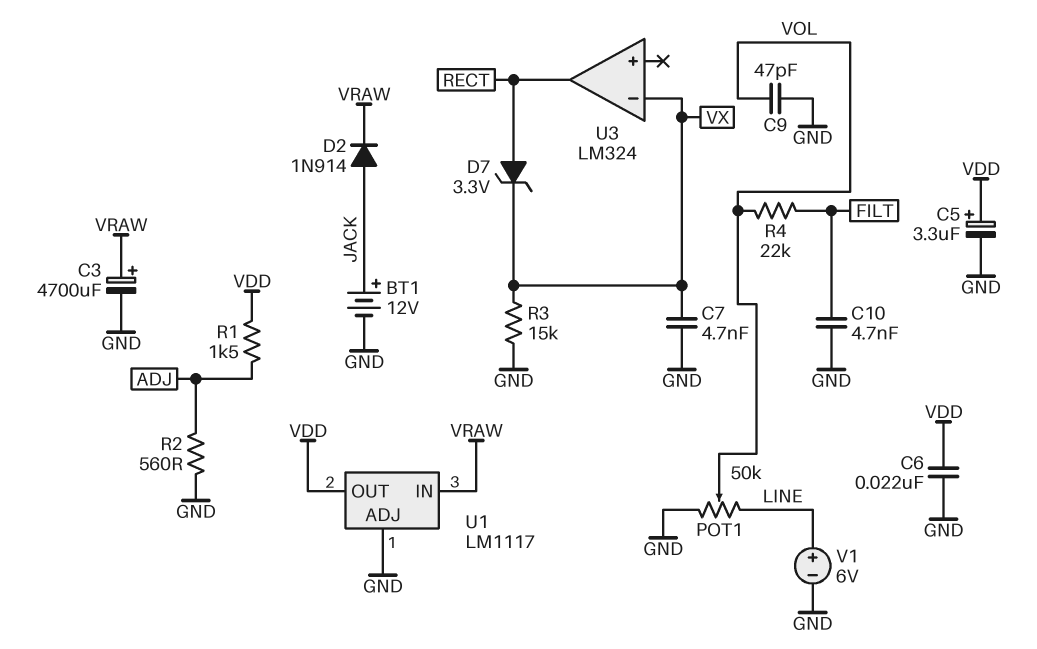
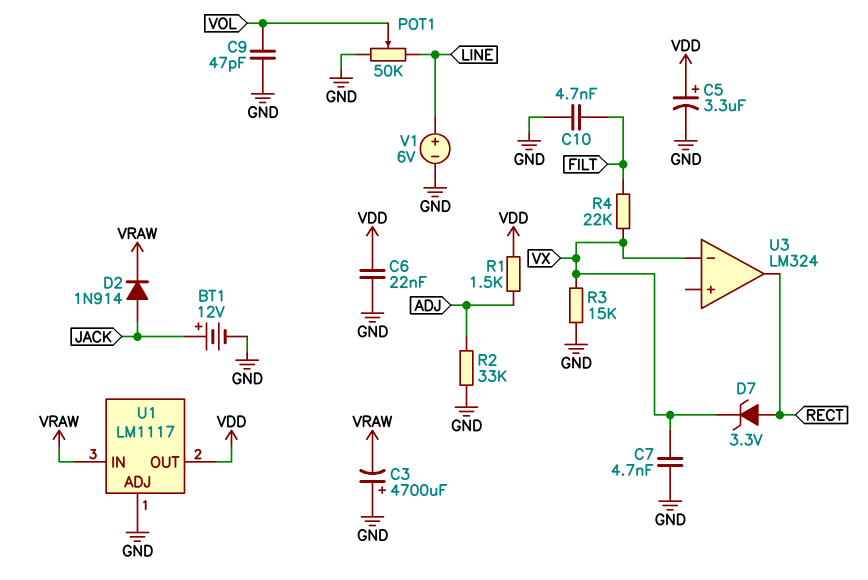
C3: 4700uF (plus VRAW, minus GND) -> 4700uF (plus GND, minus VRAW)
R2: 560 (ADJ, GND) -> 33k (ADJ, GND)
R4: 22k (FILT, VOL) -> 22k (FILT, VX)

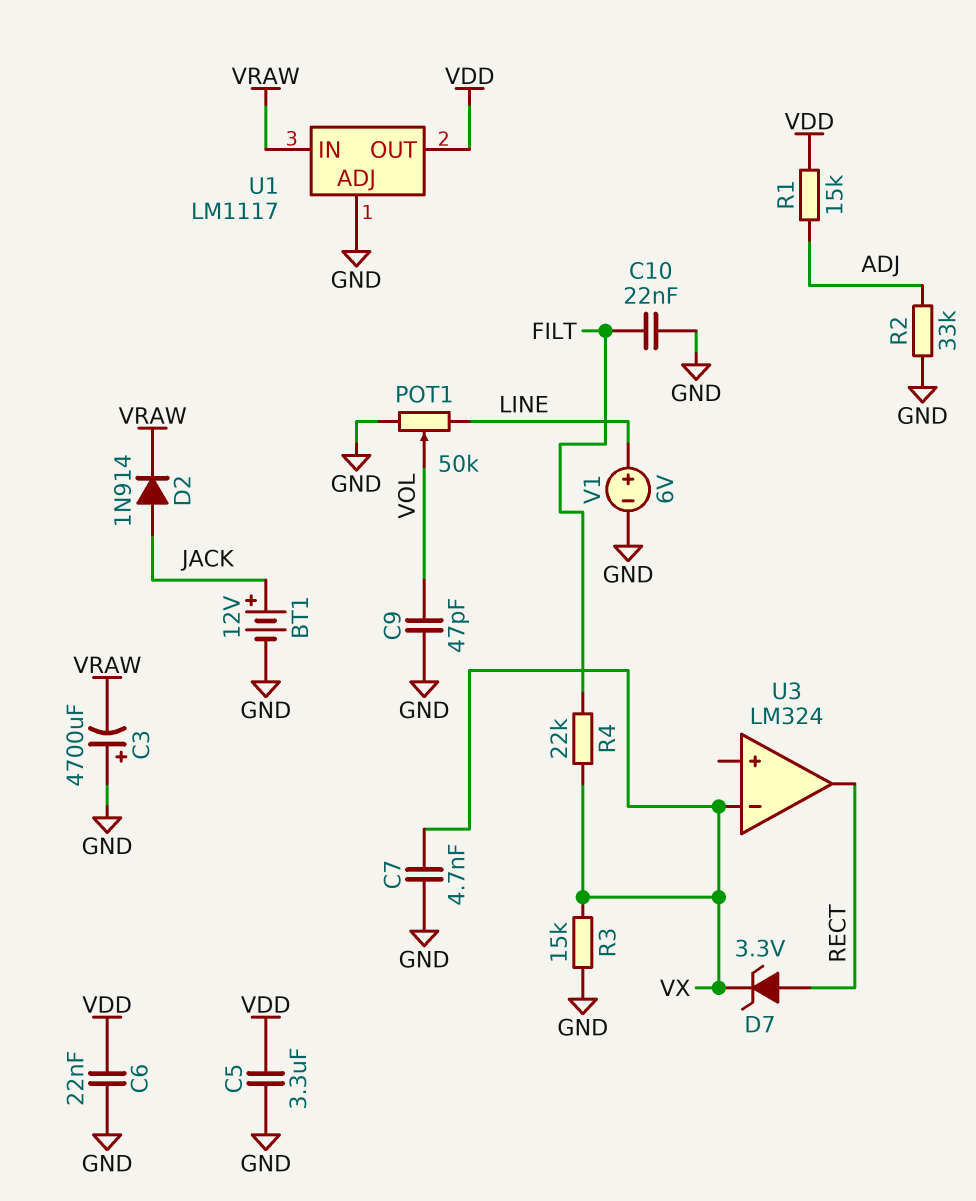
C5: 3.3uF (plus VDD, minus GND) -> 3.3uF (GND, VDD)
C10: 4.7nF (FILT, GND) -> 22nF (FILT, GND)
R1: 1.5k (ADJ, VDD) -> 15k (ADJ, VDD)

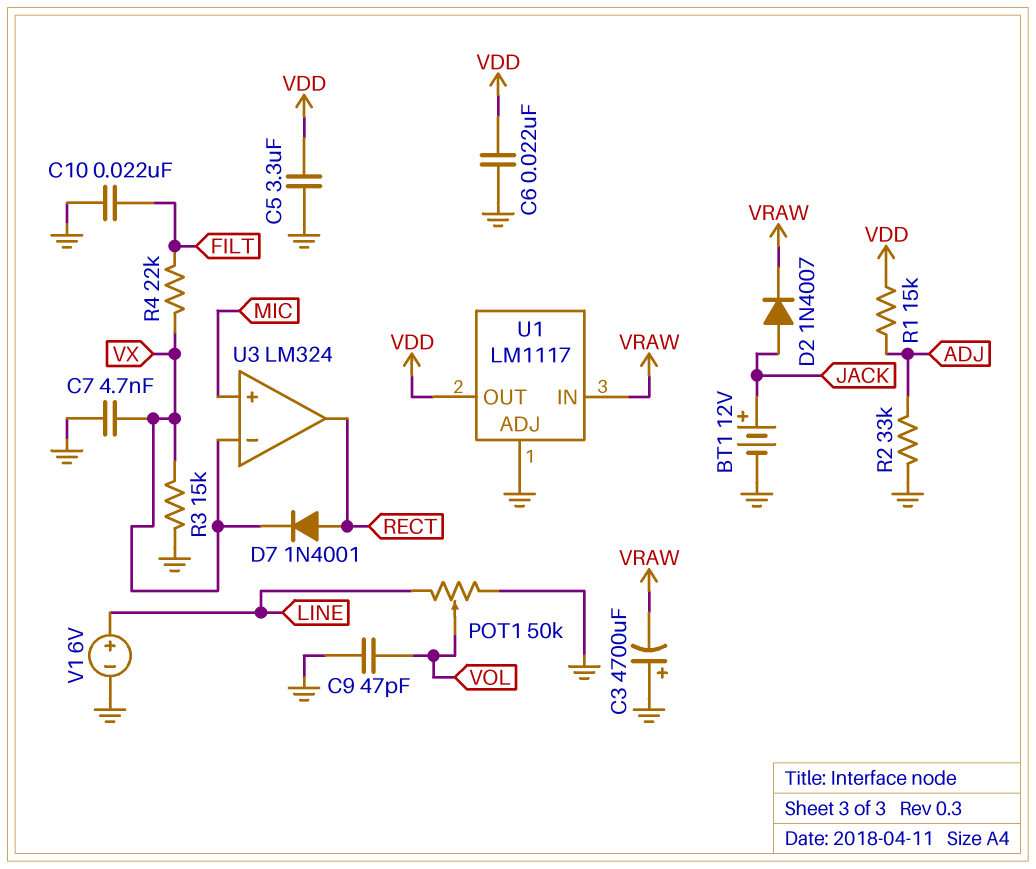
D2: diode 1N914 (A JACK, K VRAW) -> diode 1N4007 (A JACK, K VRAW)
D7: zener 3.3V (A RECT, K VX) -> diode 1N4001 (A RECT, K VX)
U3 pin in+: none -> MIC

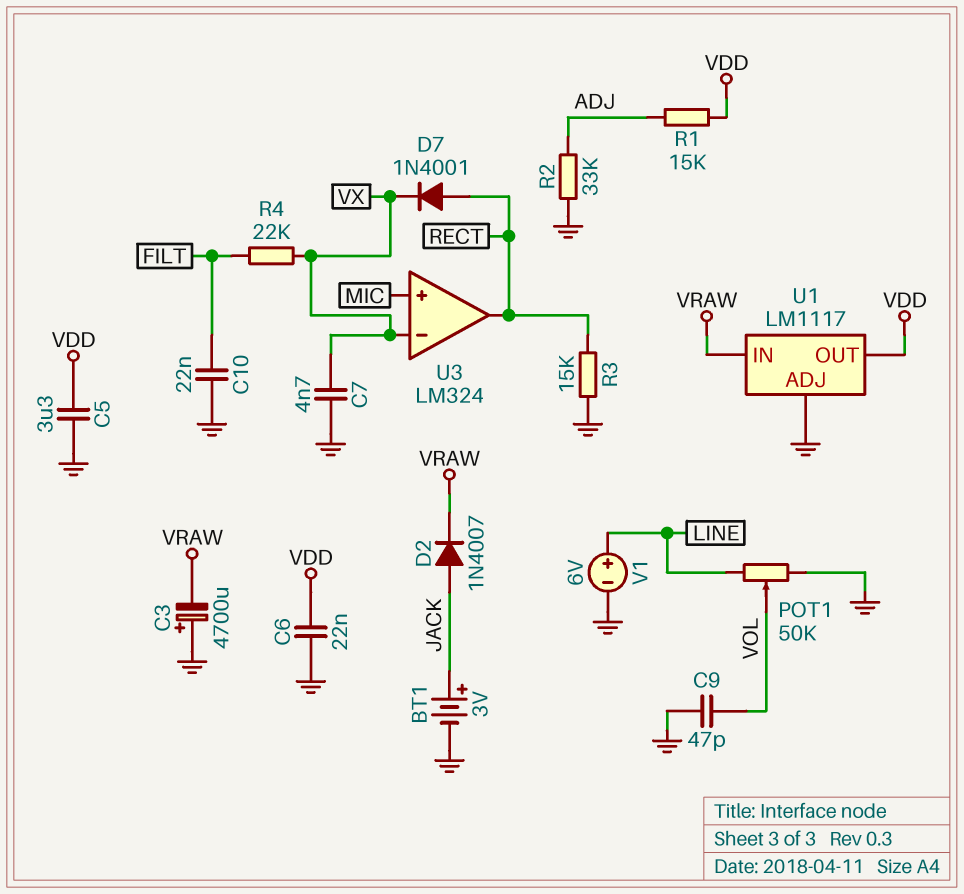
BT1: 12V (plus JACK, minus GND) -> 3V (plus JACK, minus GND)
R3: 15k (GND, VX) -> 15k (GND, RECT)

